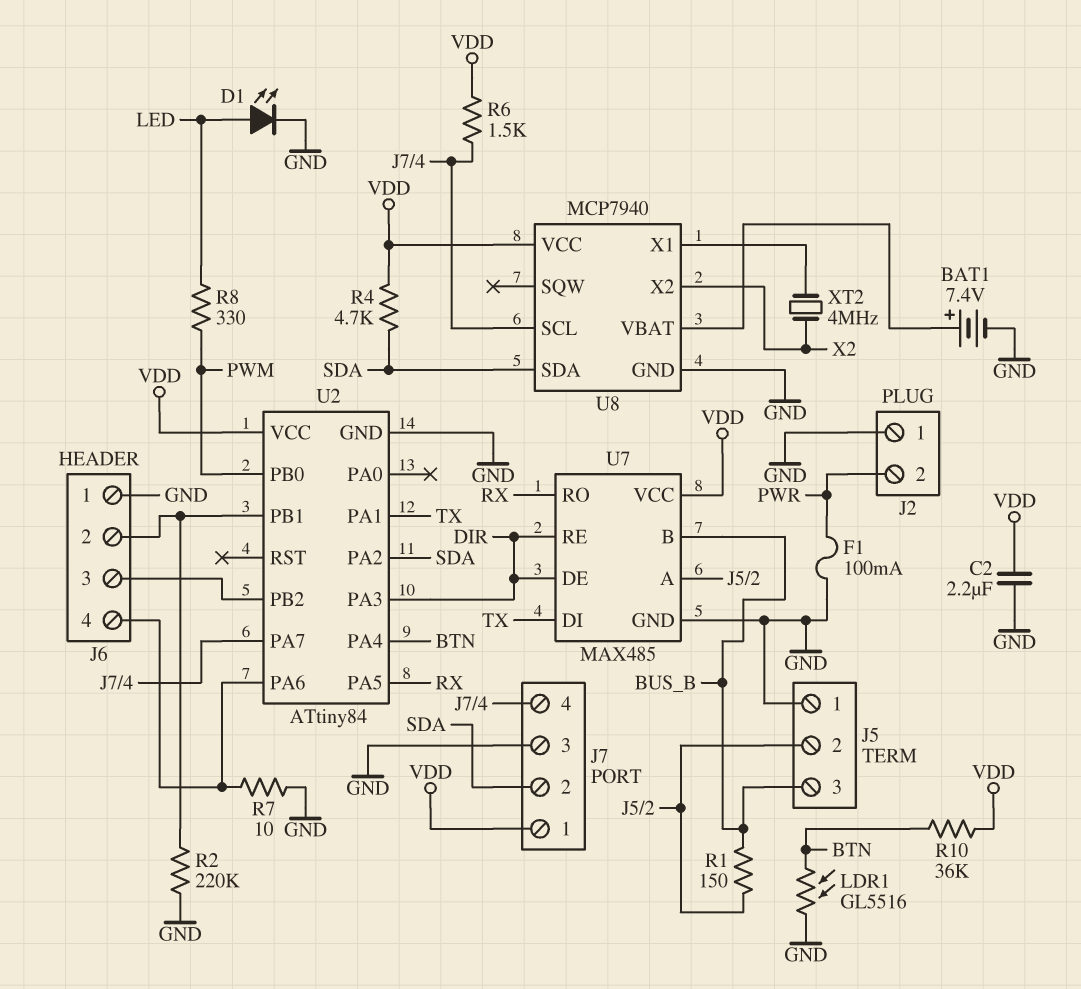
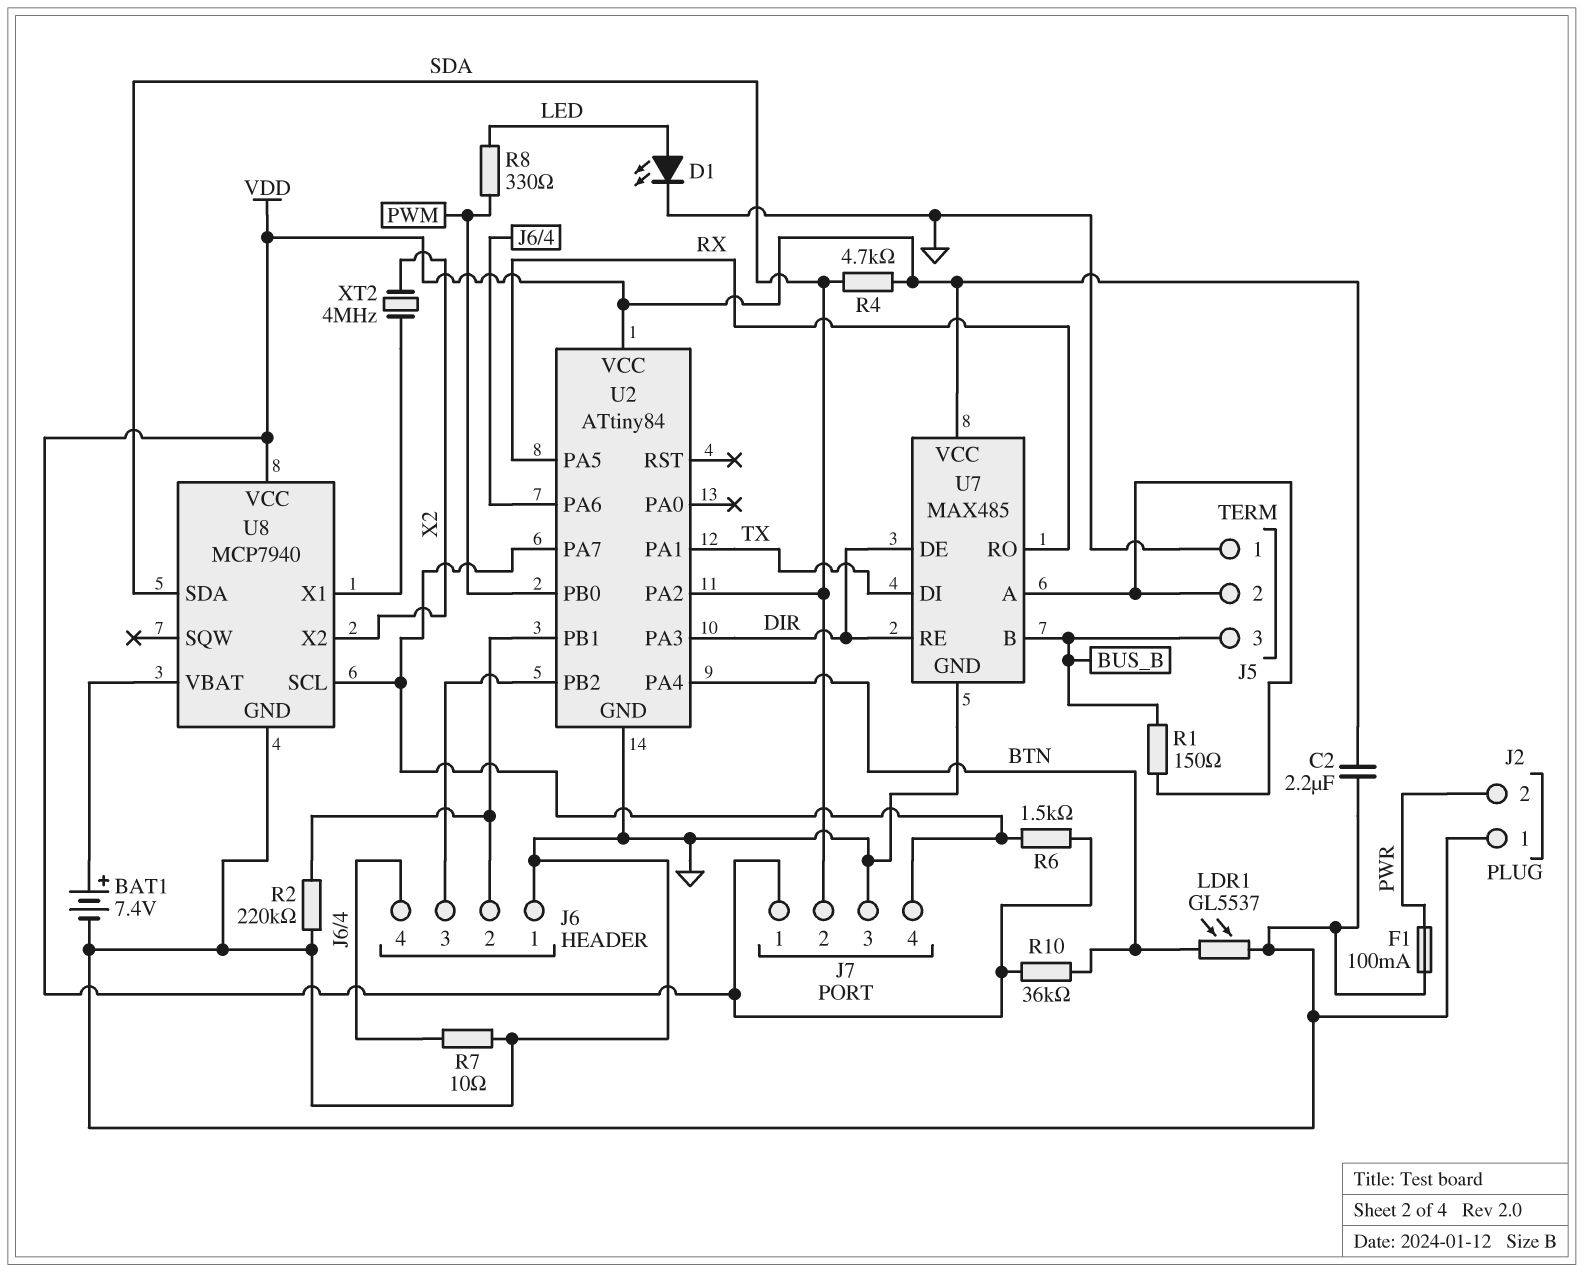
LDR1: GL5516 (BTN, GND) -> GL5537 (BTN, GND)

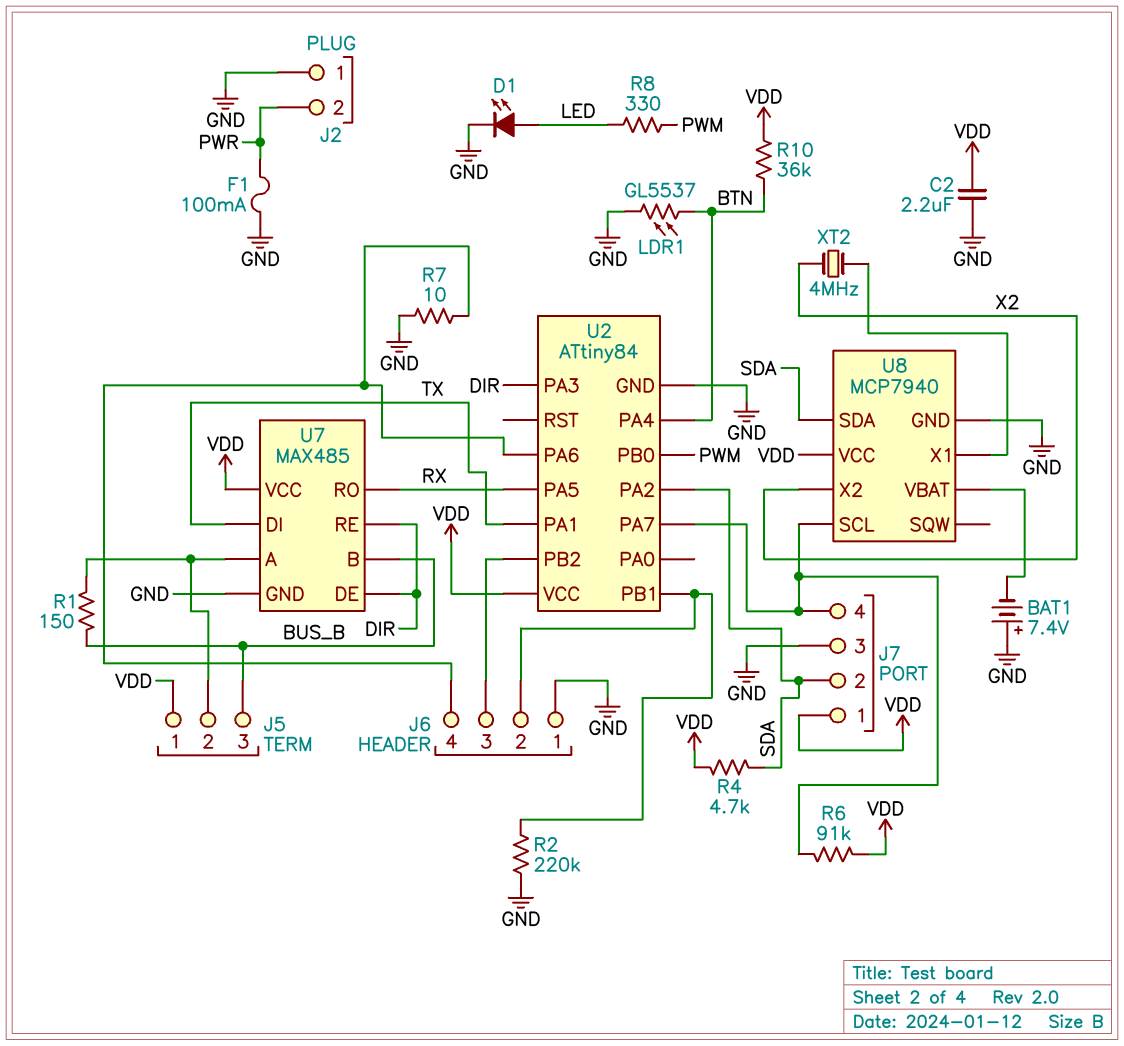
BAT1: 7.4V (plus U8/VBAT, minus GND) -> 7.4V (plus GND, minus U8/VBAT)
J5 pin 1: GND -> VDD
R6: 1.5k (J7/4, VDD) -> 91k (J7/4, VDD)

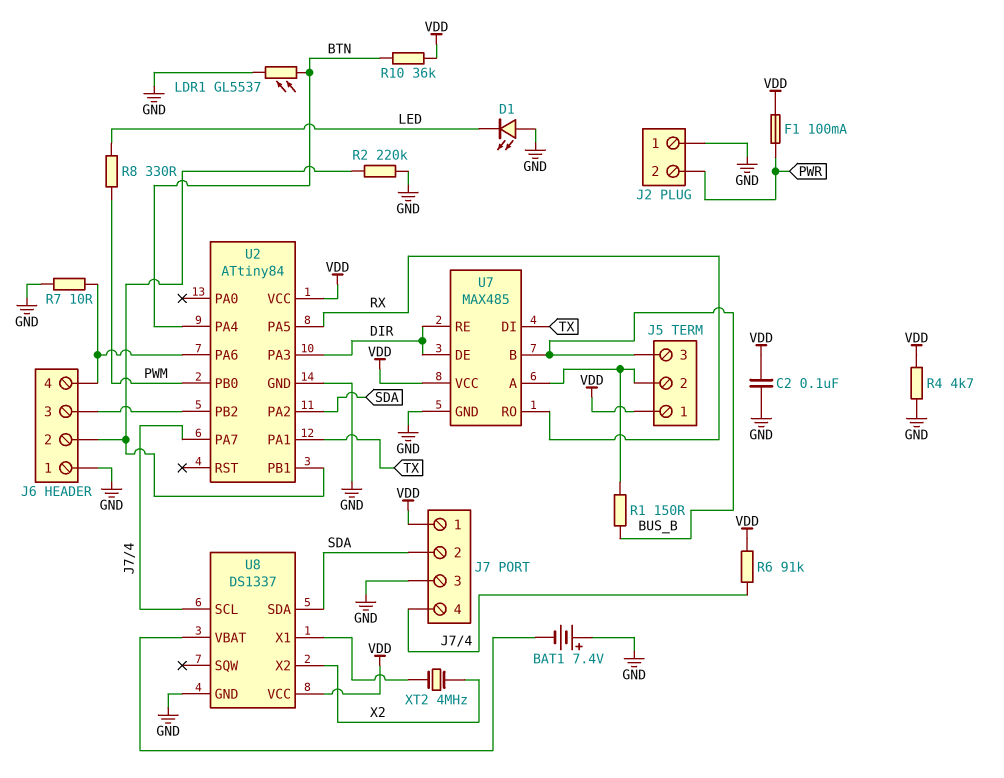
C2: 2.2uF (GND, VDD) -> 100nF (GND, VDD)
D1: LED (A LED, K GND) -> LED (A GND, K LED)
F1: 100mA (GND, PWR) -> 100mA (PWR, VDD)
R4: 4.7k (SDA, VDD) -> 4.7k (GND, VDD)
U8: MCP7940 -> DS1337

